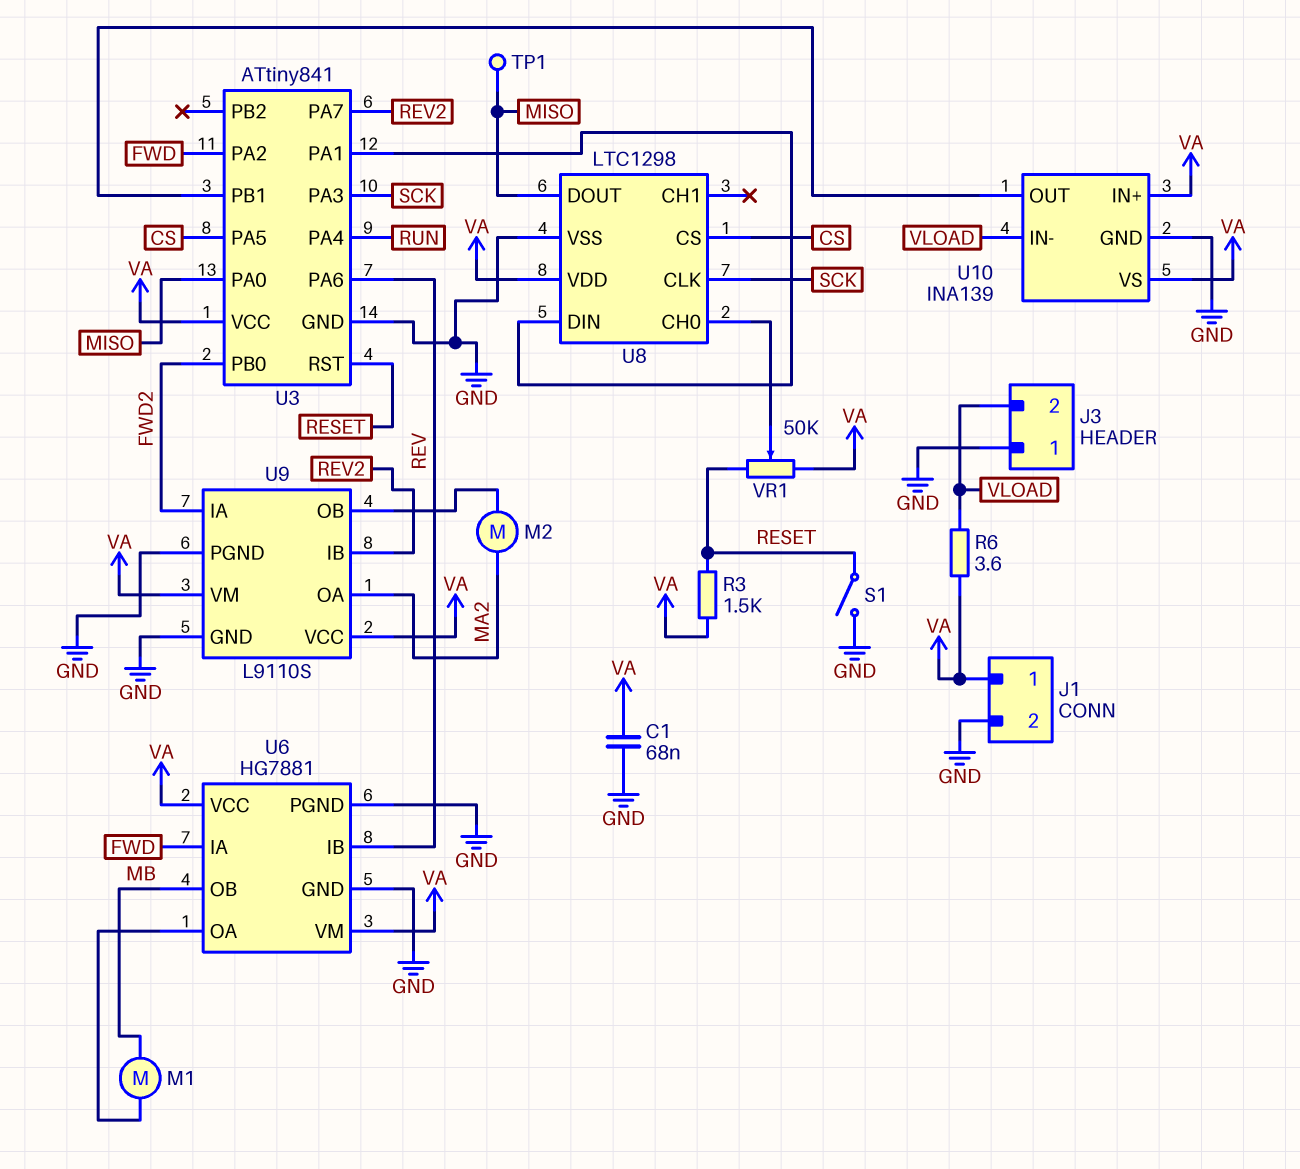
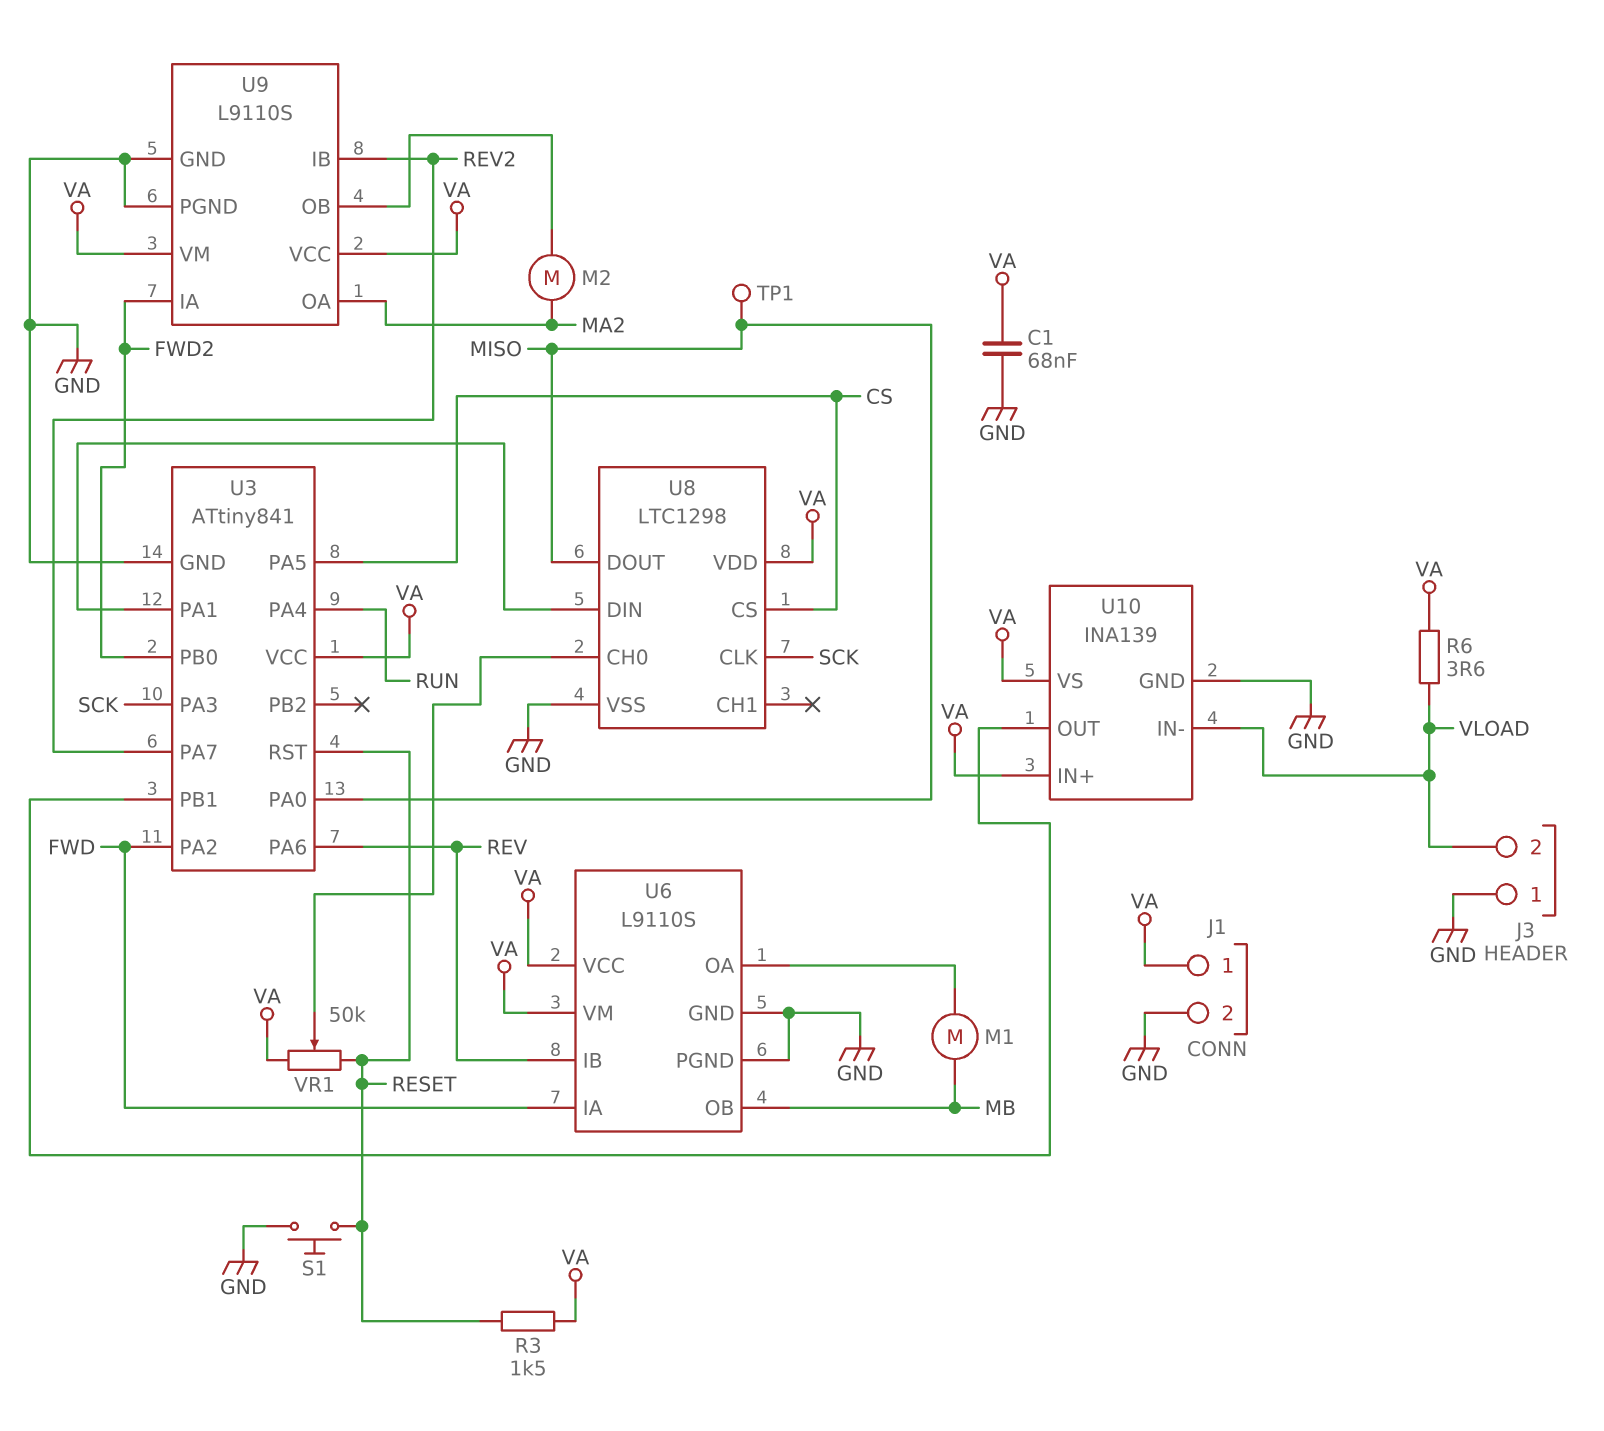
S1: switch (GND, RESET) -> button (GND, RESET)
U6: HG7881 -> L9110S

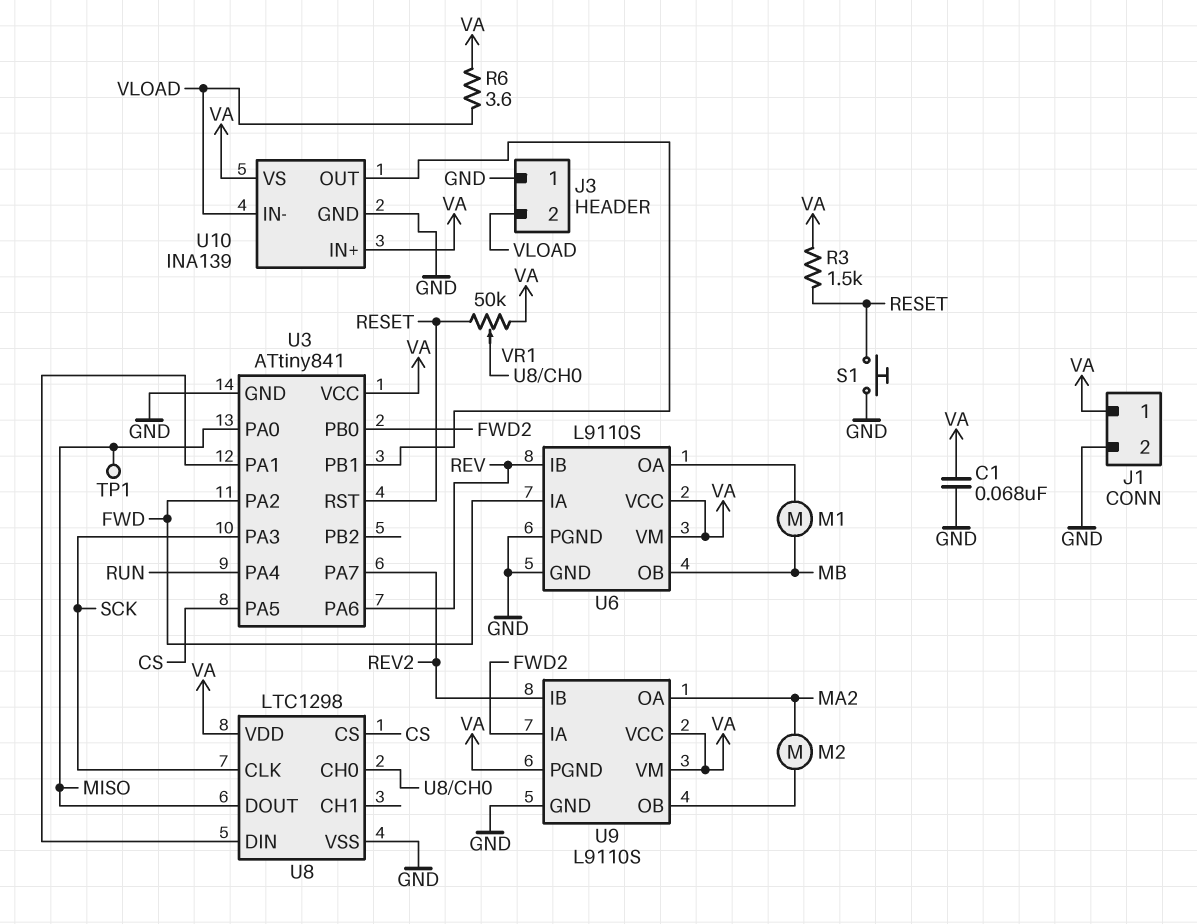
U9 pin PGND: GND -> VA

